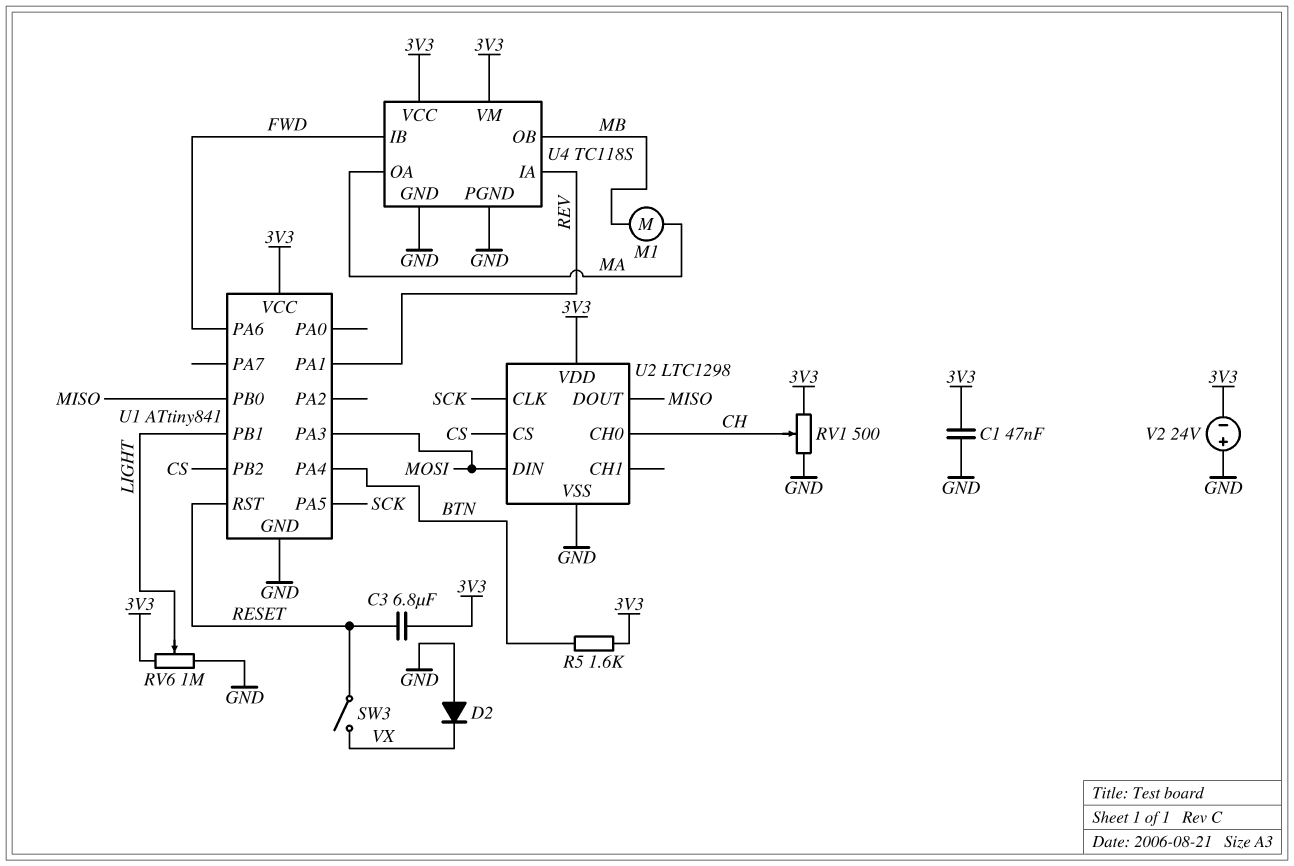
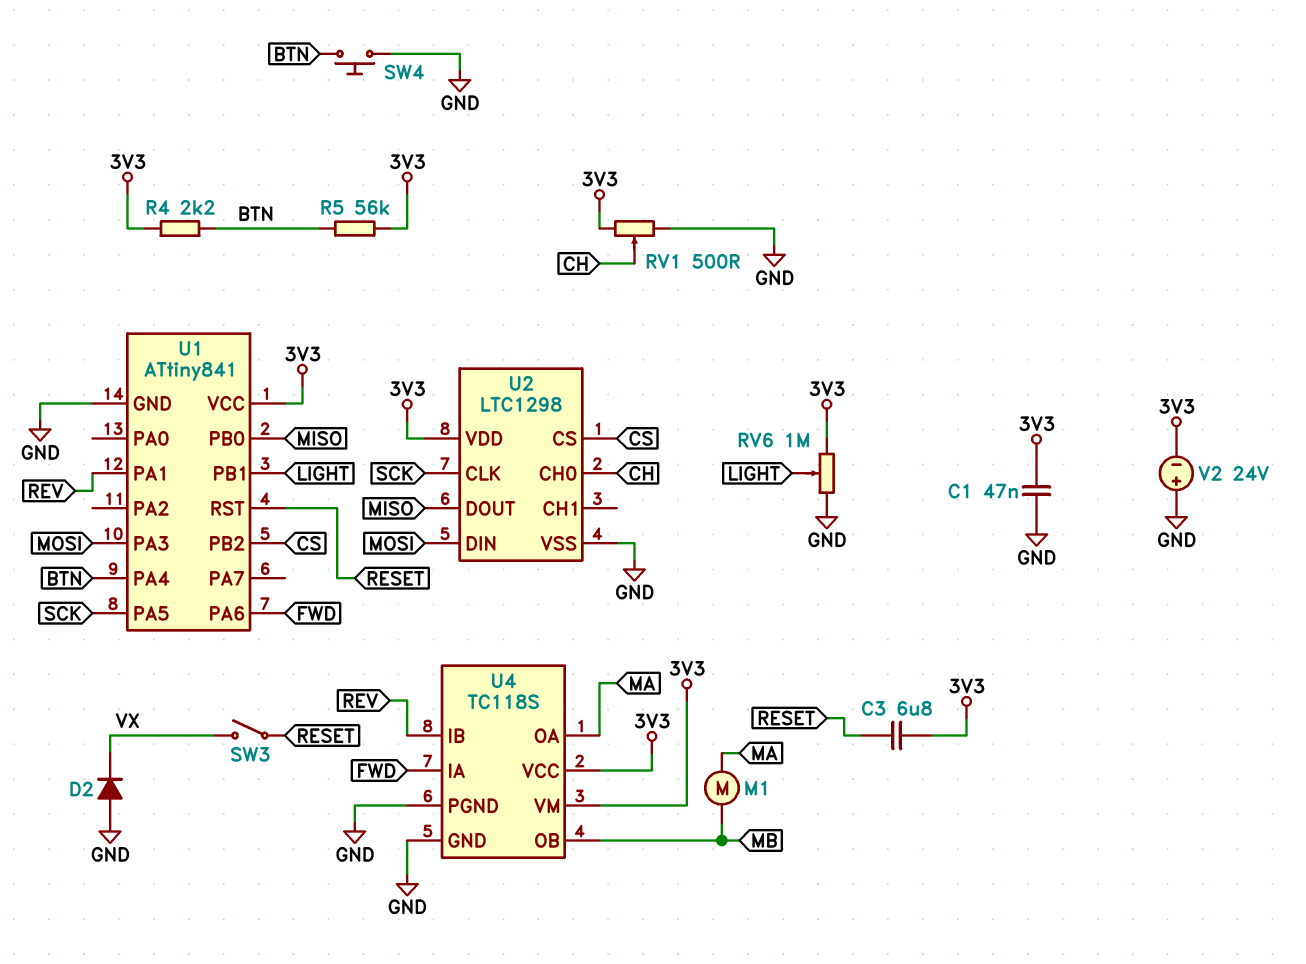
R4: none -> 2.2k (3V3, BTN)
R5: 1.6k (3V3, BTN) -> 56k (3V3, BTN)
SW4: none -> button (BTN, GND)
U4 pin IA: REV -> FWD
U4 pin IB: FWD -> REV

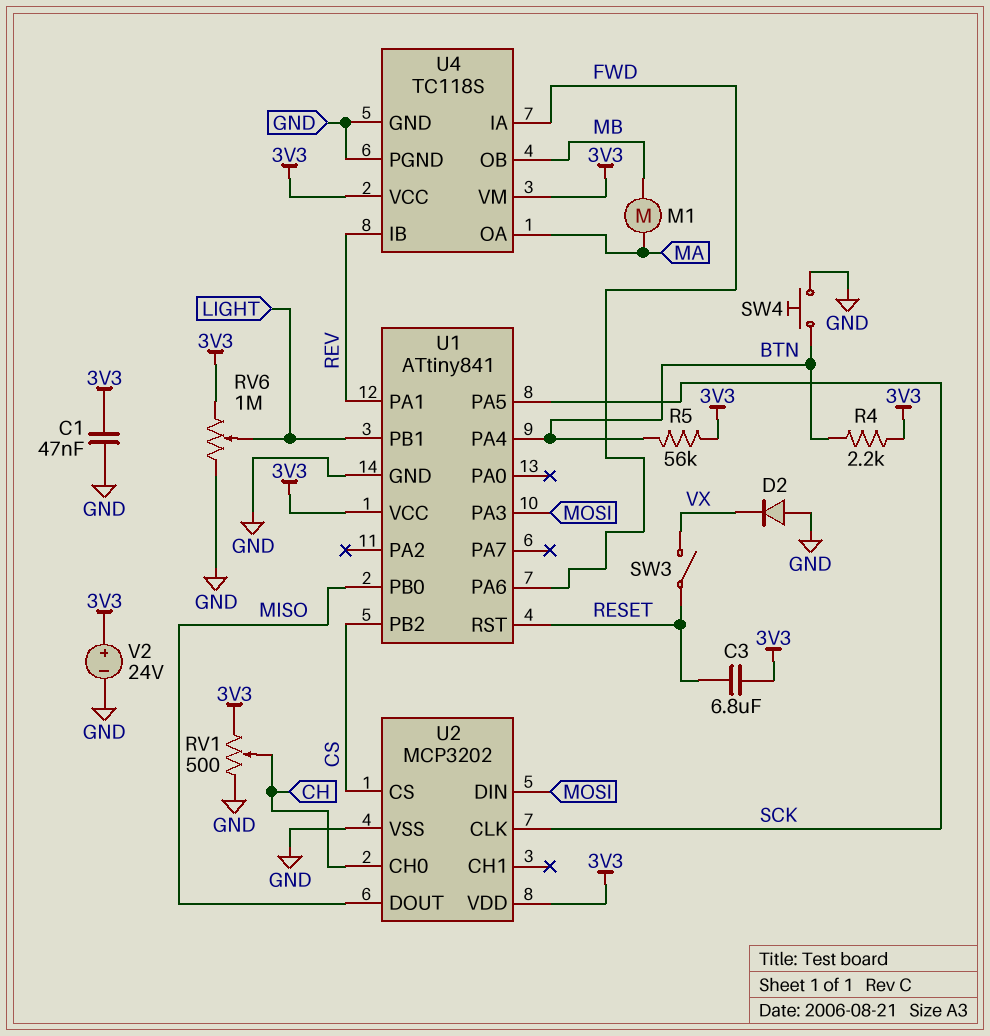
U2: LTC1298 -> MCP3202
V2: 24V (plus GND, minus 3V3) -> 24V (plus 3V3, minus GND)

